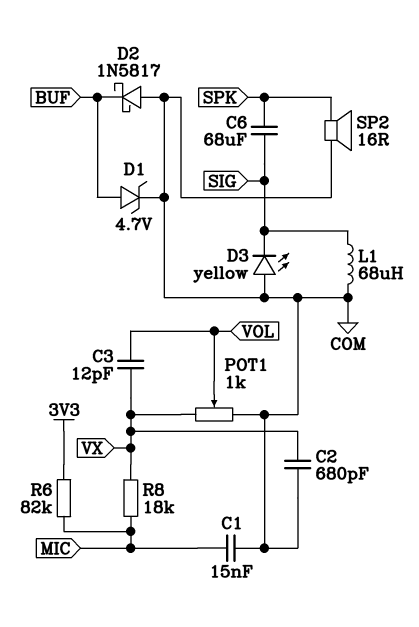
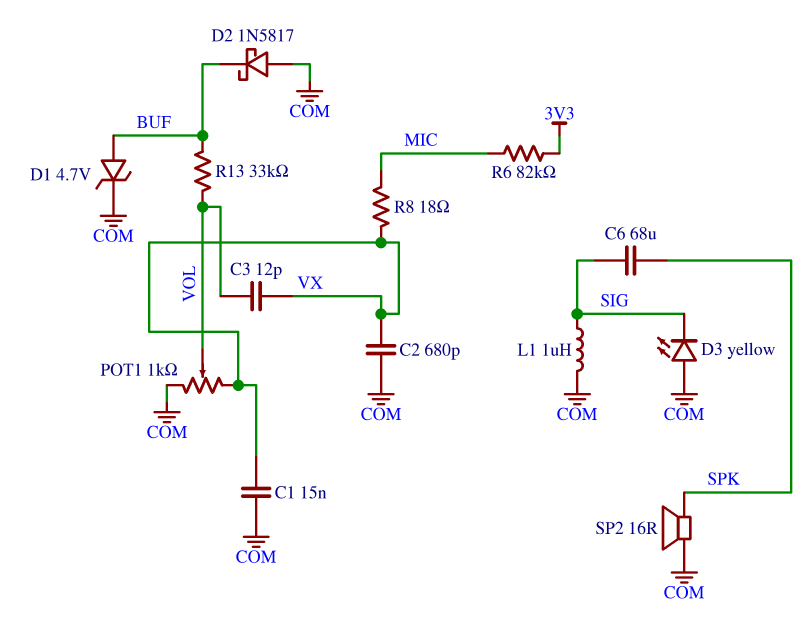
C1: 15nF (COM, MIC) -> 15nF (COM, VX)
L1: 68uH (COM, SIG) -> 1uH (COM, SIG)
R8: 18k (MIC, VX) -> 18 (MIC, VX)
R13: none -> 33k (BUF, VOL)

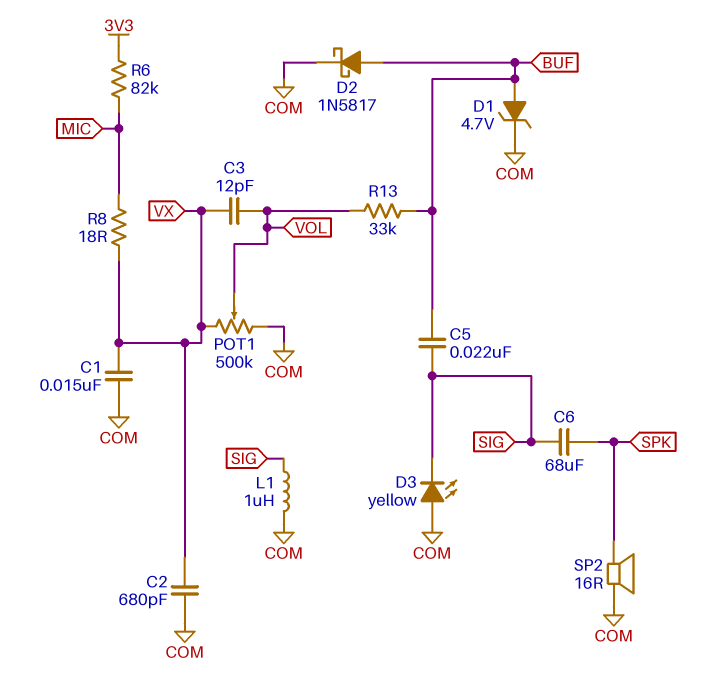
C5: none -> 22nF (BUF, SIG)
D2: schottky 1N5817 (A COM, K BUF) -> schottky 1N5817 (A BUF, K COM)
POT1: 1k (COM, VX, wiper VOL) -> 500k (COM, VX, wiper VOL)

